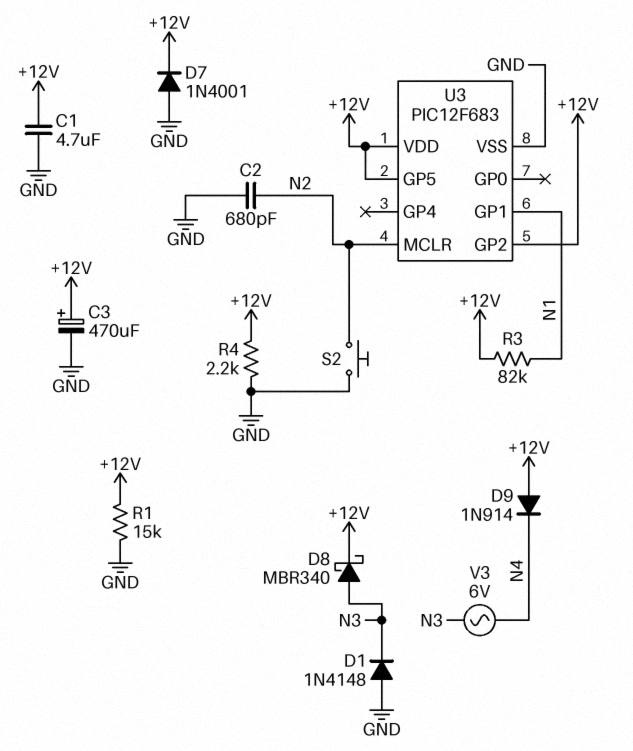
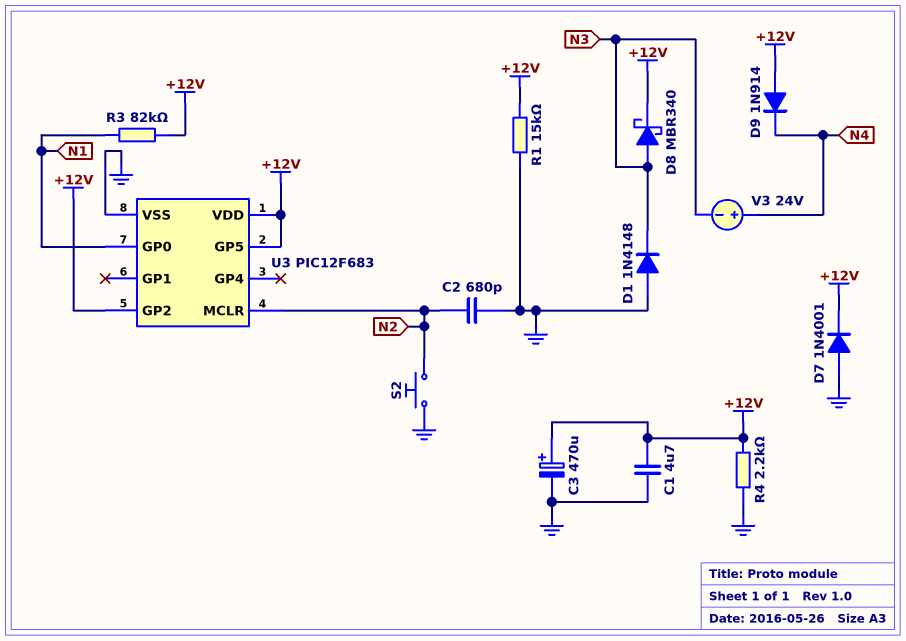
U3 pin GP0: none -> N1
U3 pin GP1: N1 -> none
V3: AC 6V (N3, N4) -> 24V (plus N4, minus N3)

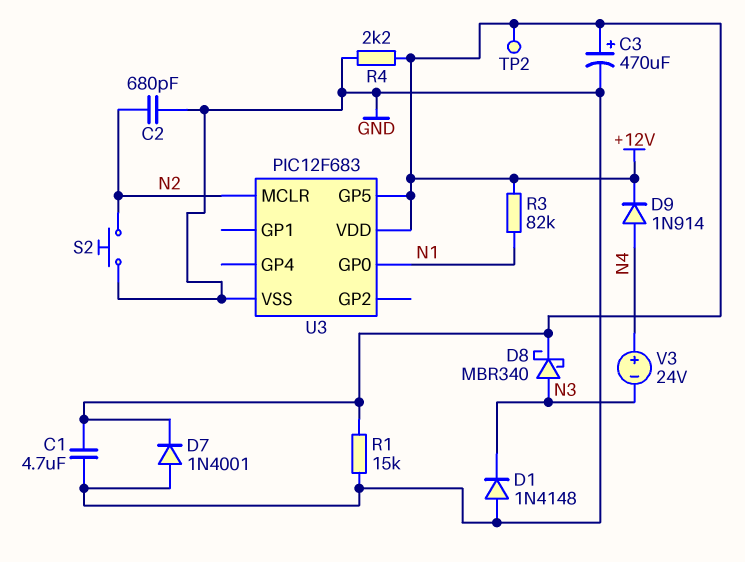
D9: diode 1N914 (A +12V, K N4) -> diode 1N914 (A N4, K +12V)
TP2: none -> test point (+12V)
U3 pin GP2: +12V -> none

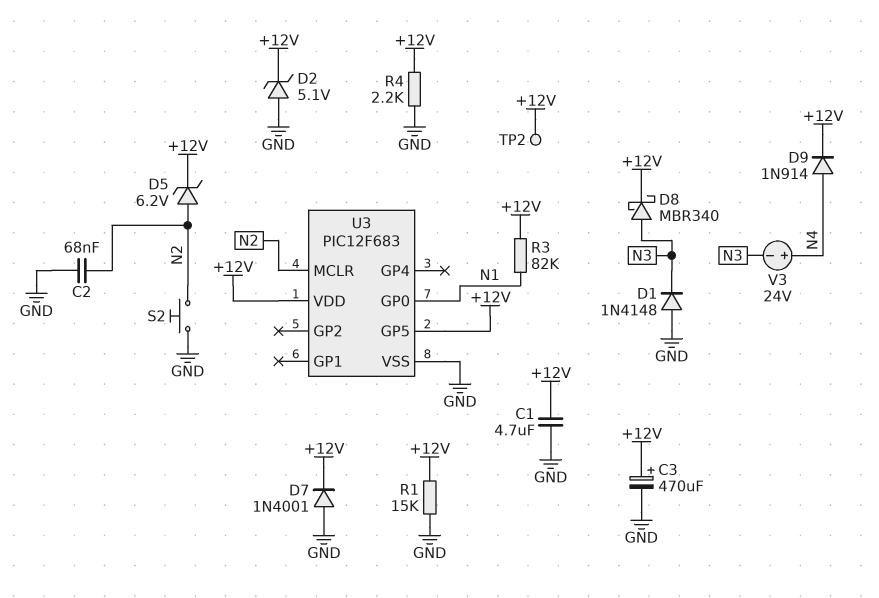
C2: 680pF (GND, N2) -> 68nF (GND, N2)
D2: none -> zener 5.1V (A GND, K +12V)
D5: none -> zener 6.2V (A N2, K +12V)

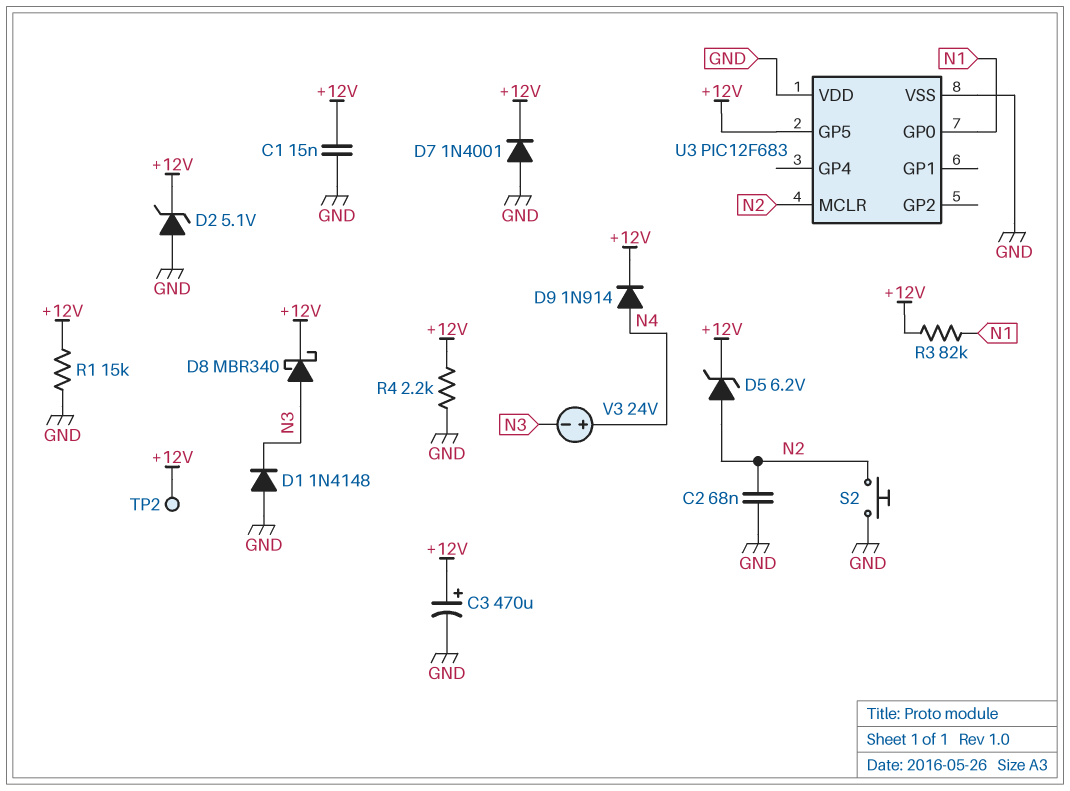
C1: 4.7uF (+12V, GND) -> 15nF (+12V, GND)
U3 pin VDD: +12V -> GND

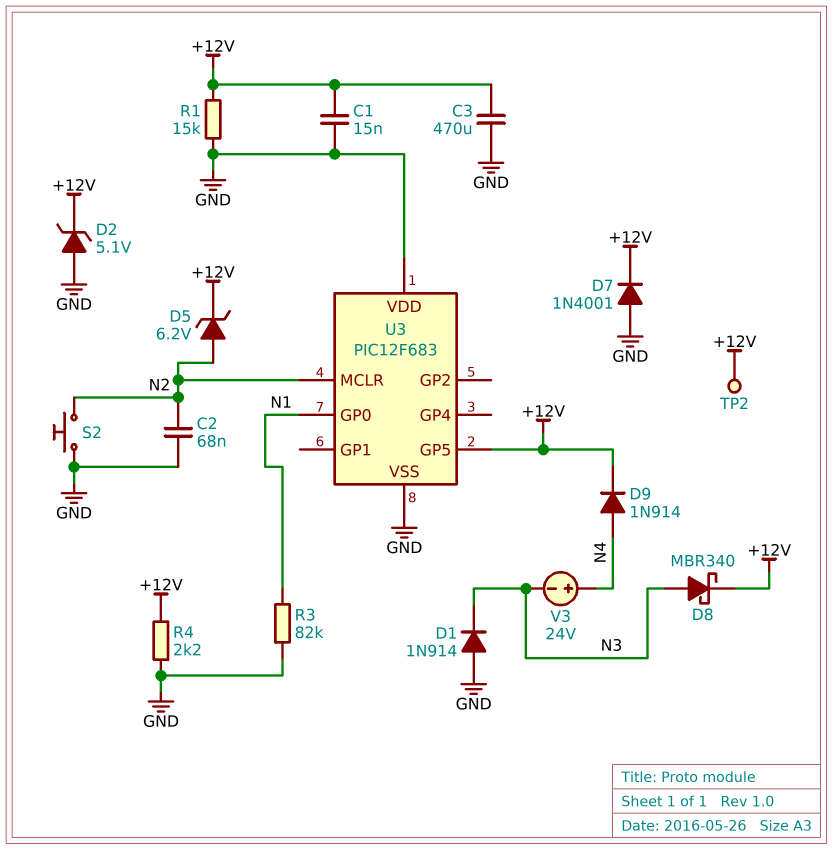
C3: 470uF (plus +12V, minus GND) -> 470uF (+12V, GND)
D1: diode 1N4148 (A GND, K N3) -> diode 1N914 (A GND, K N3)
R3: 82k (+12V, N1) -> 82k (GND, N1)

